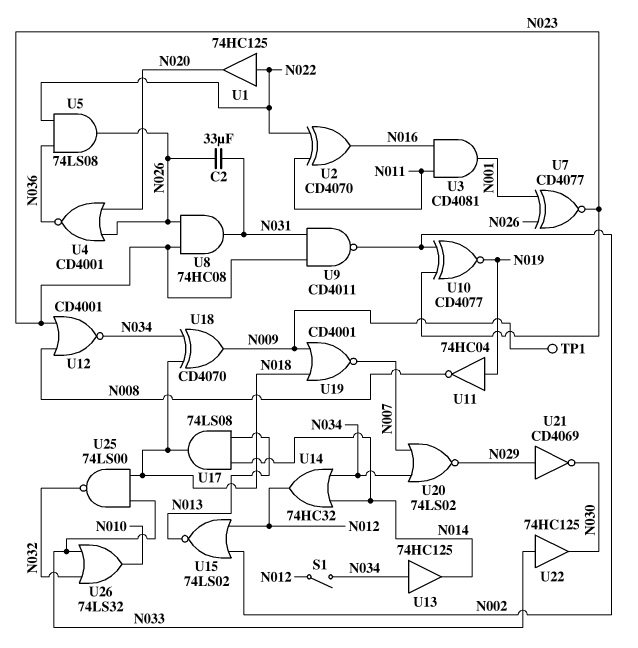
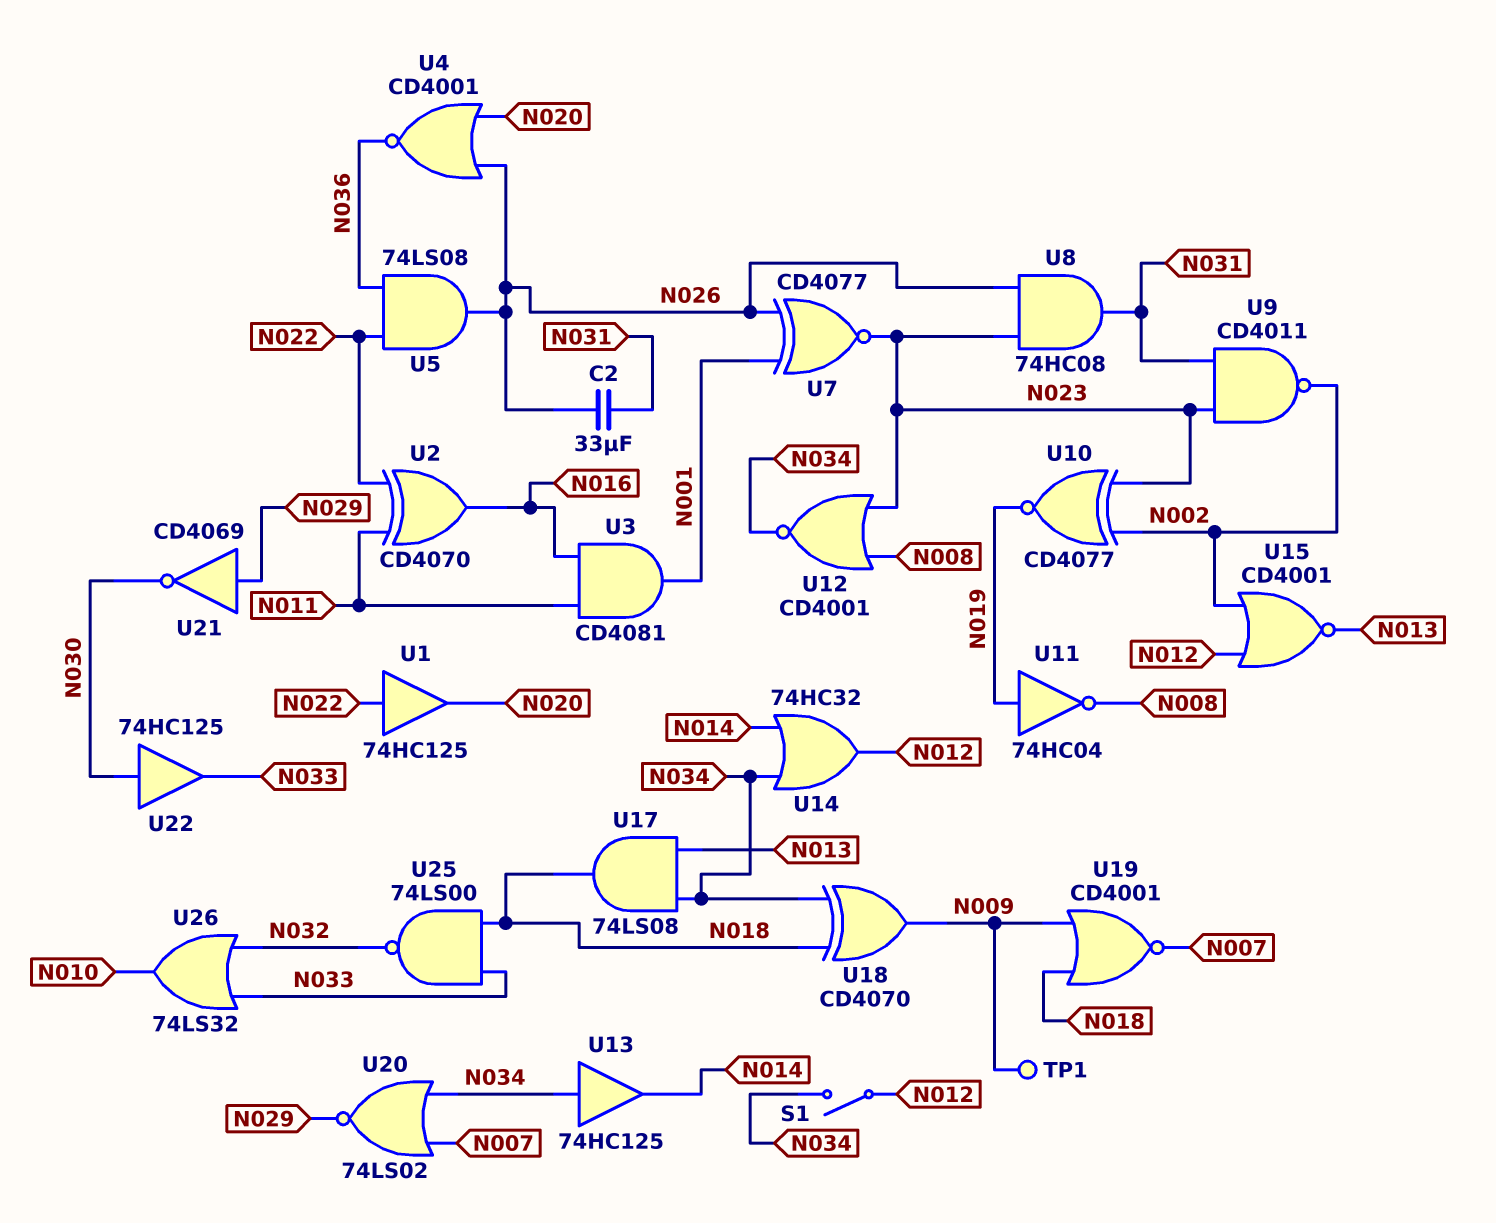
U15: NOR 74LS02 (in N002, in N012, out N013) -> NOR CD4001 (in N002, in N012, out N013)
U17: AND 74LS08 (in N013, in N014, out N018) -> AND 74LS08 (in N013, in N034, out N018)
U22: buffer 74HC125 (in N033, out N030) -> buffer 74HC125 (in N030, out N033)

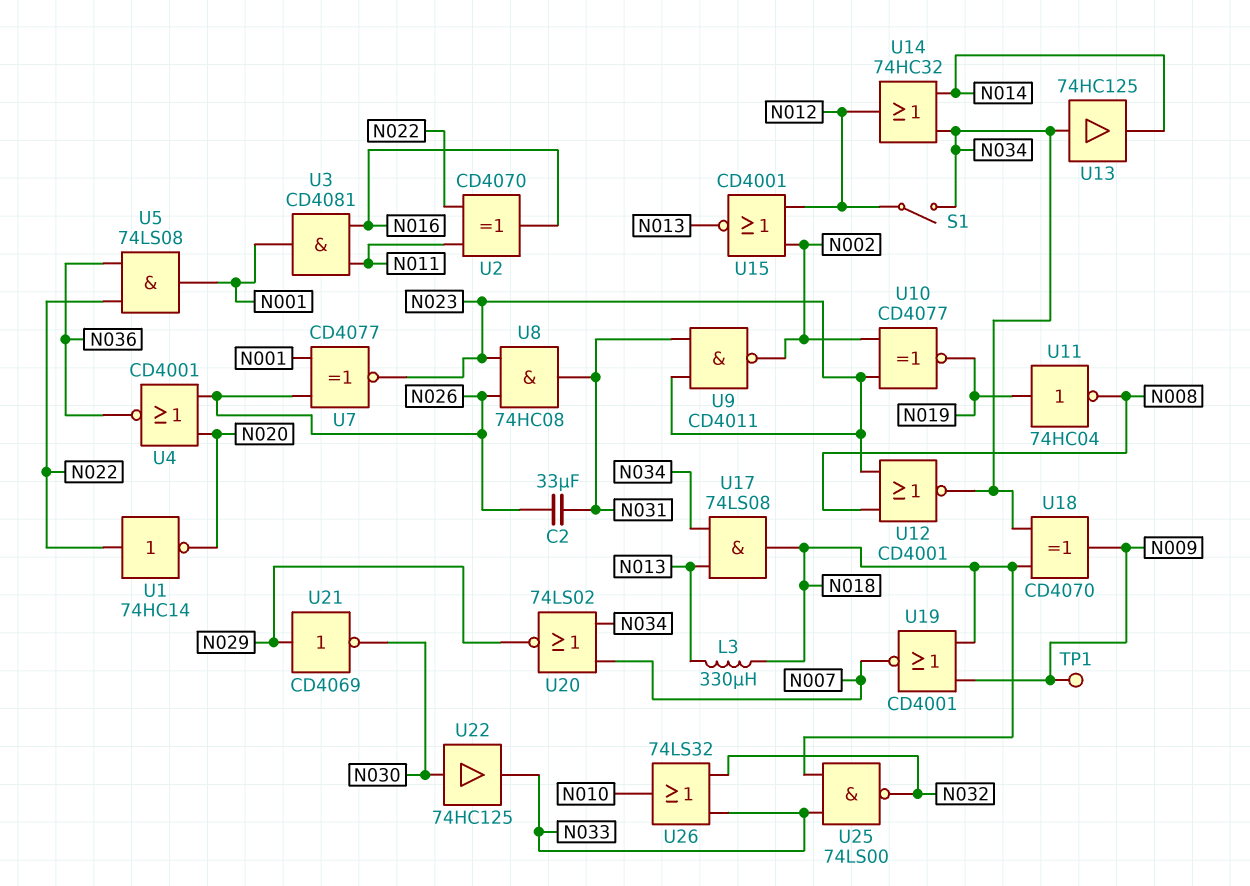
L3: none -> 330uH (N013, N018)
U1: buffer 74HC125 (in N022, out N020) -> NOT 74HC14 (in N022, out N020)
U5: AND 74LS08 (in N022, in N036, out N026) -> AND 74LS08 (in N022, in N036, out N001)

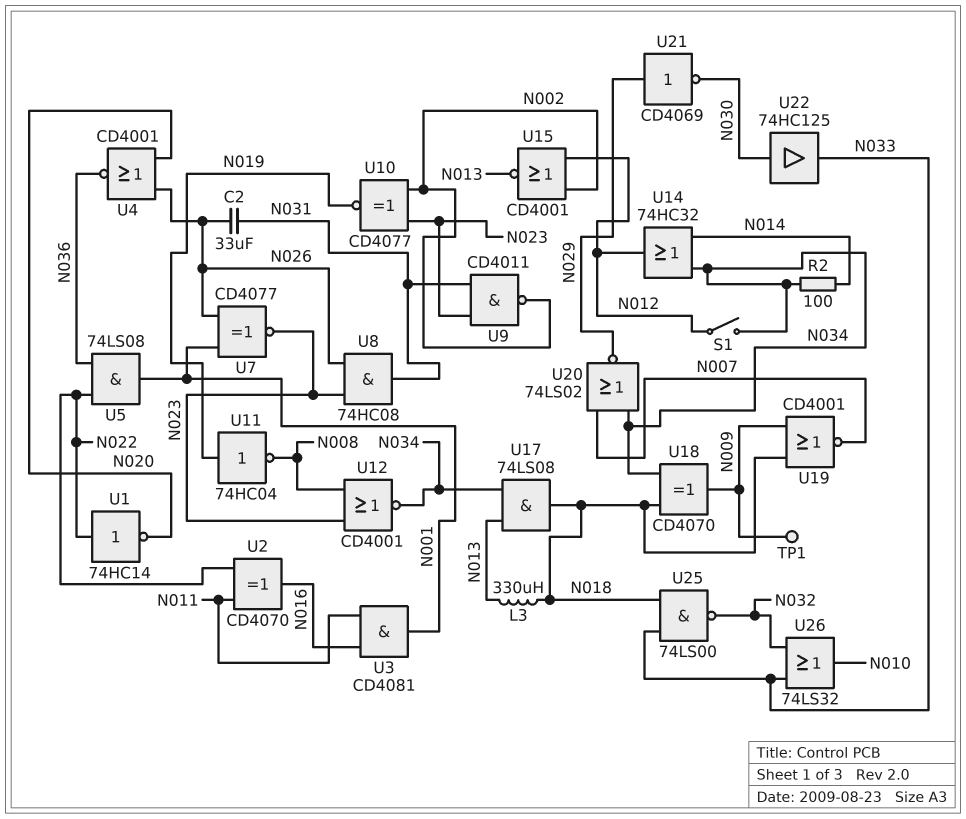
R2: none -> 100 (N014, N034)
U13: buffer 74HC125 (in N034, out N014) -> none

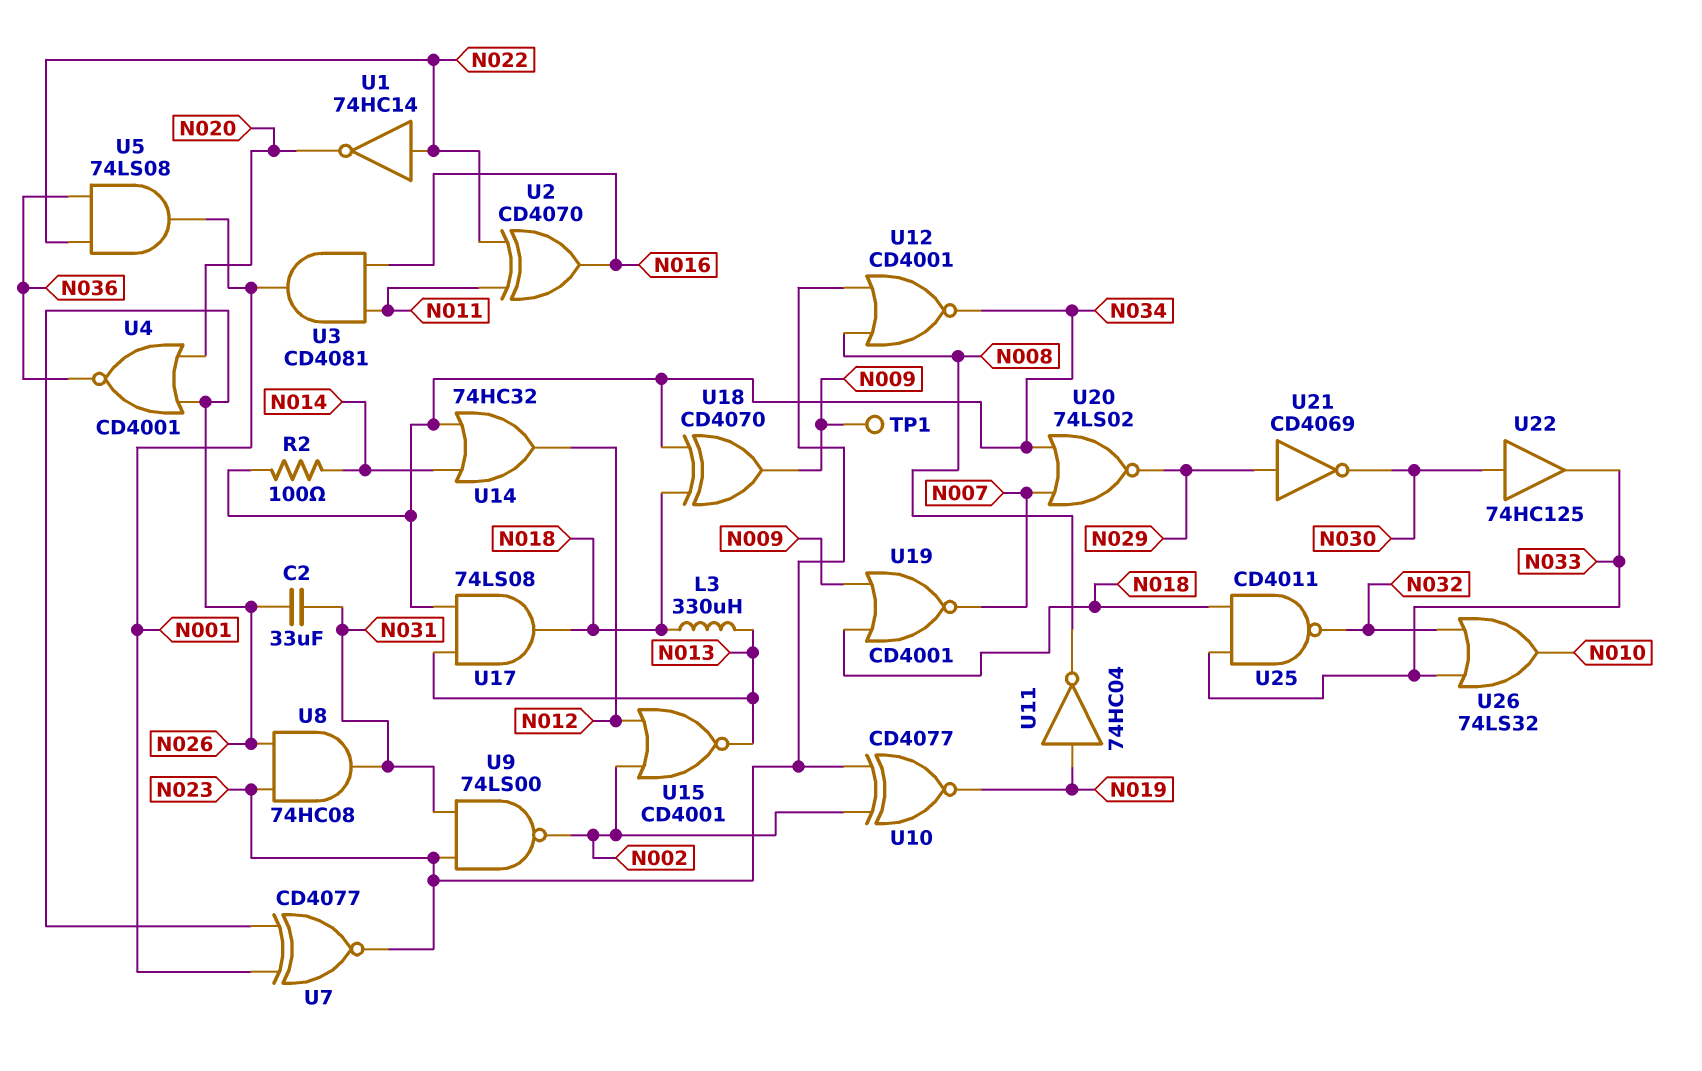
S1: switch (N012, N034) -> none
U9: NAND CD4011 (in N023, in N031, out N002) -> NAND 74LS00 (in N023, in N031, out N002)
U25: NAND 74LS00 (in N018, in N033, out N032) -> NAND CD4011 (in N018, in N033, out N032)

